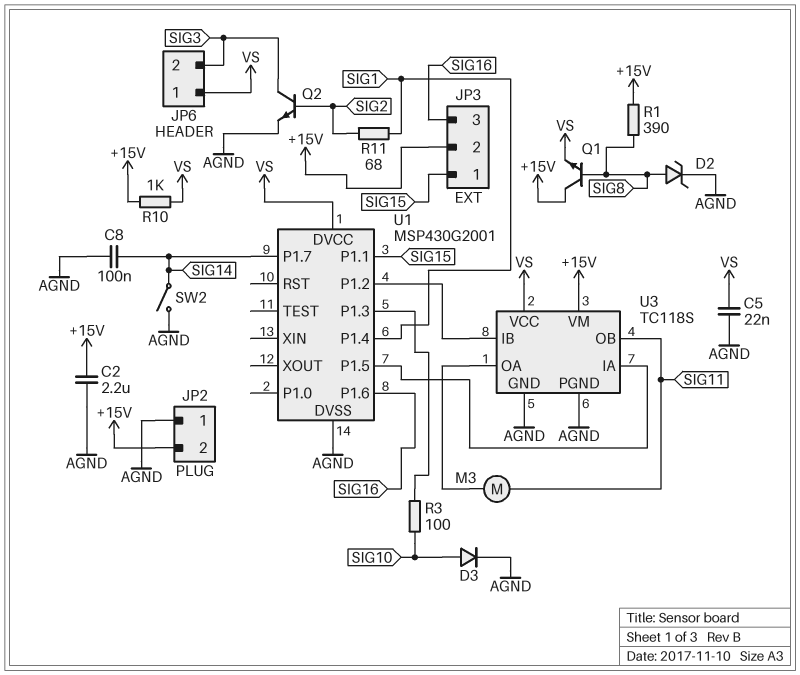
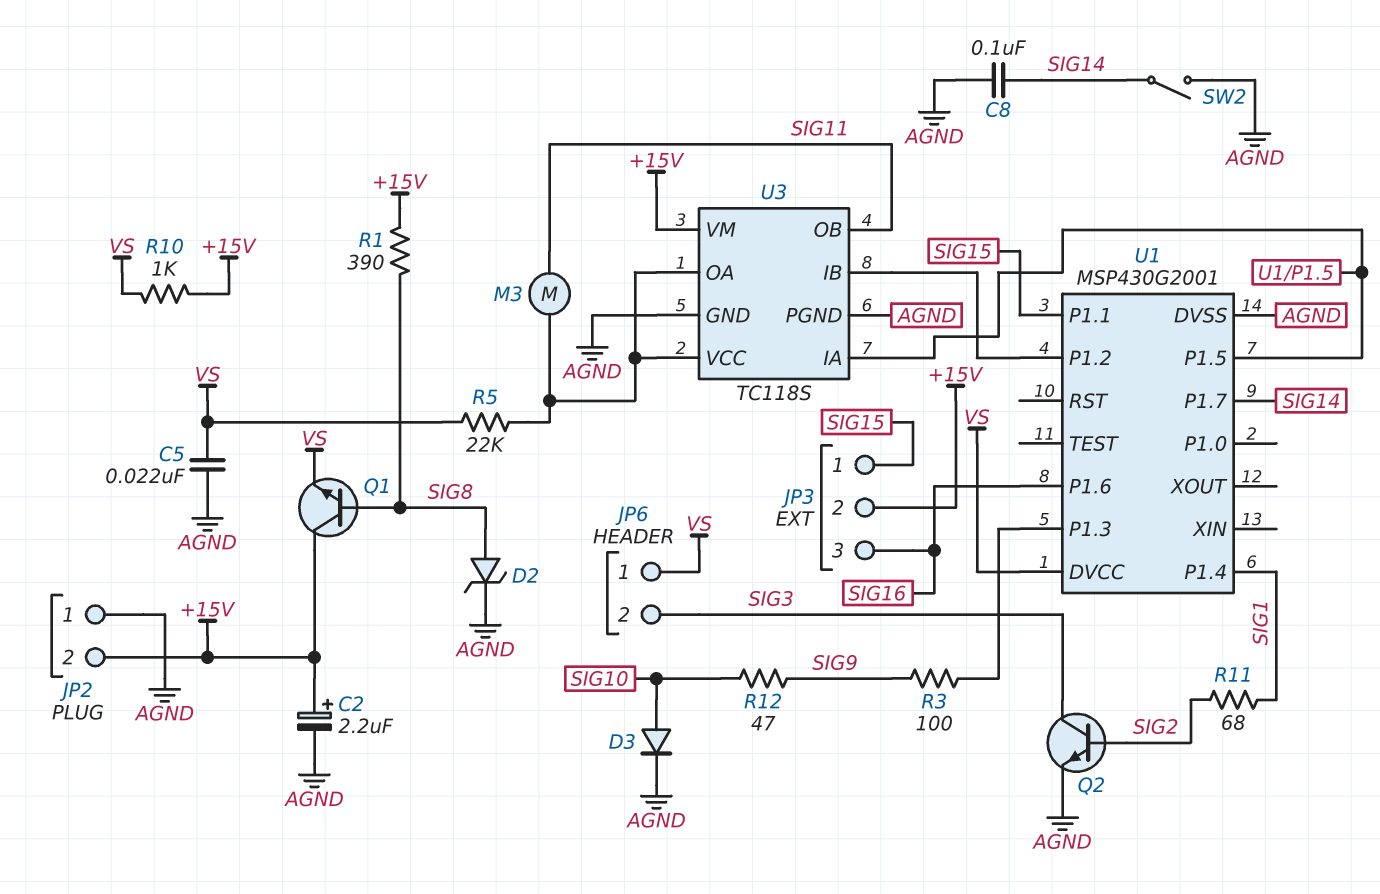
C2: 2.2uF (+15V, AGND) -> 2.2uF (plus +15V, minus AGND)
R3: 100 (SIG10, U1/P1.3) -> 100 (SIG9, U1/P1.3)
R5: none -> 22k (U3/OA, VS)
R12: none -> 47 (SIG9, SIG10)
U3 pin VCC: VS -> U3/OA

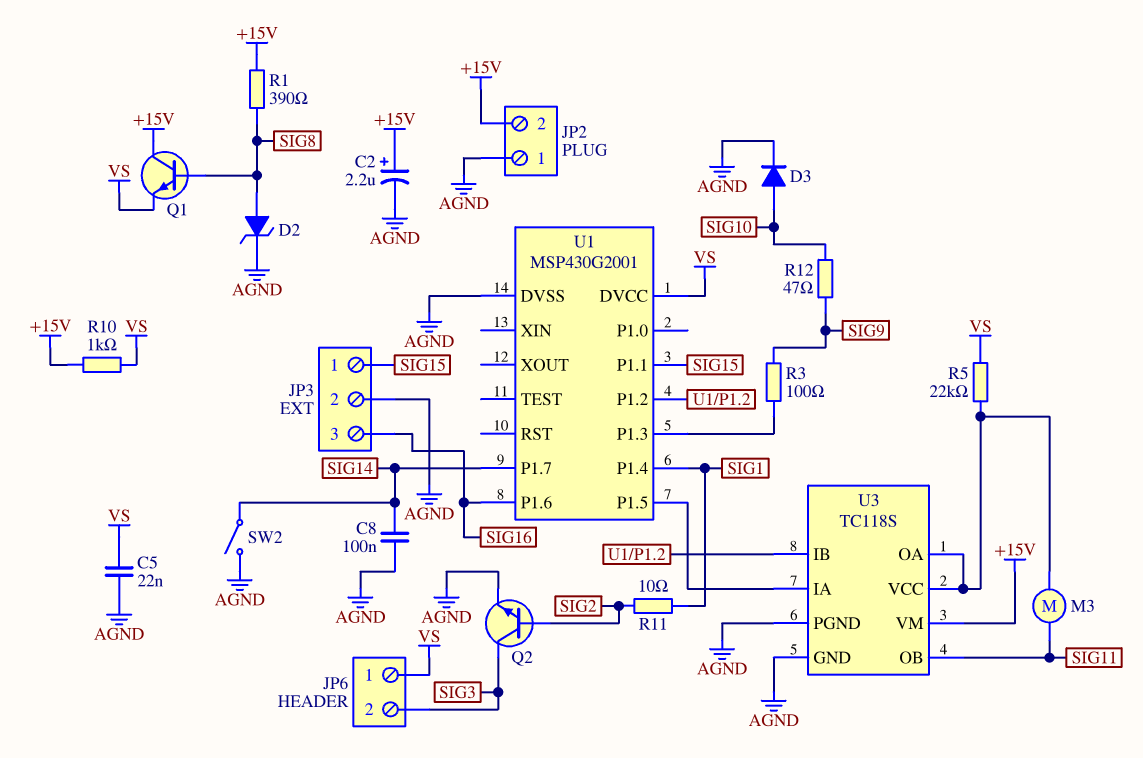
JP3 pin 2: +15V -> AGND
R11: 68 (SIG1, SIG2) -> 10 (SIG1, SIG2)

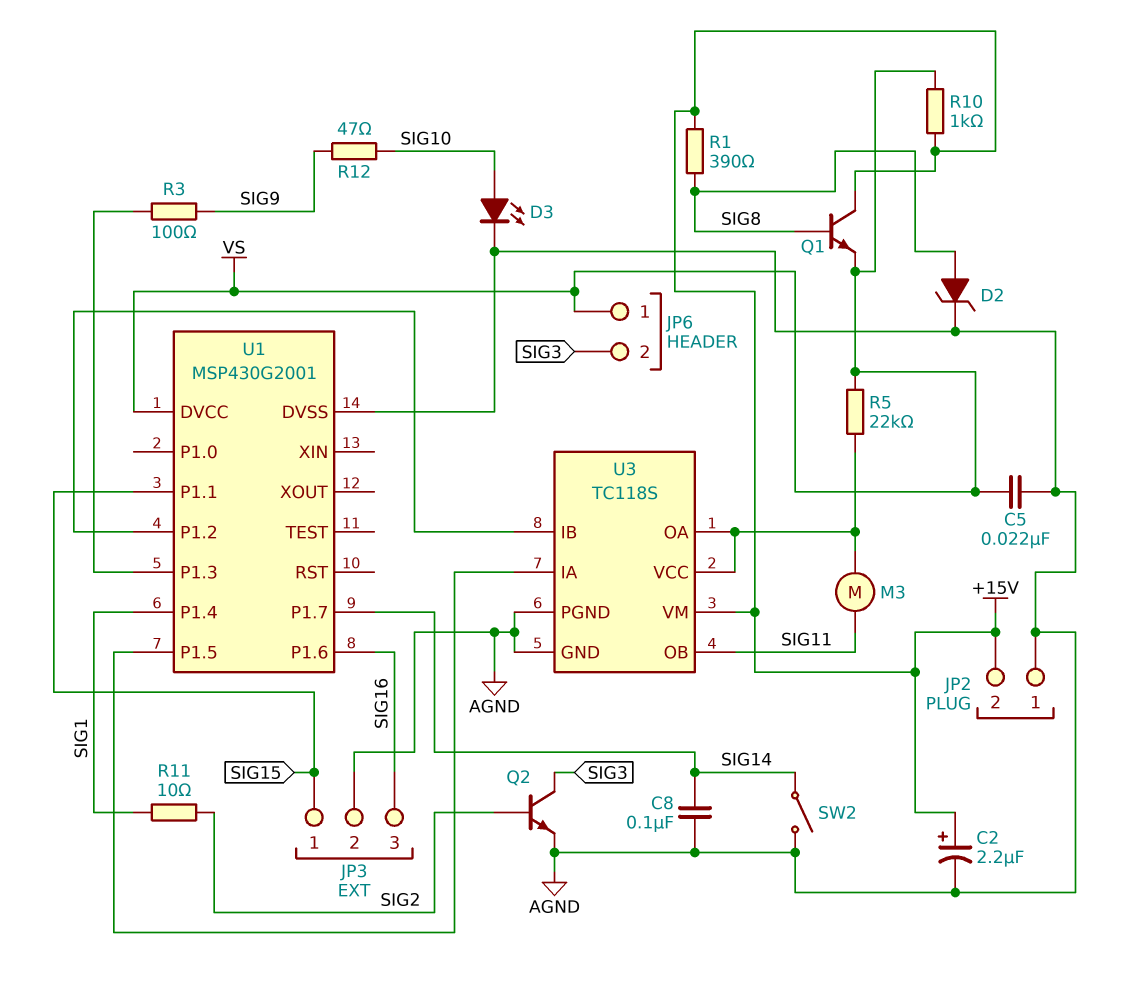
D3: diode (A SIG10, K AGND) -> LED (A SIG10, K AGND)

